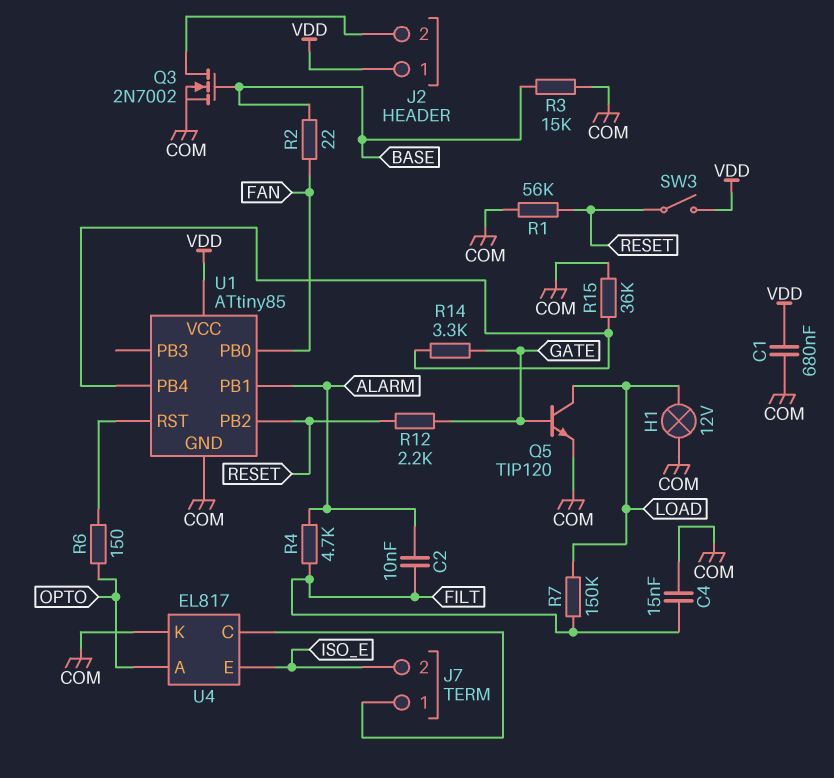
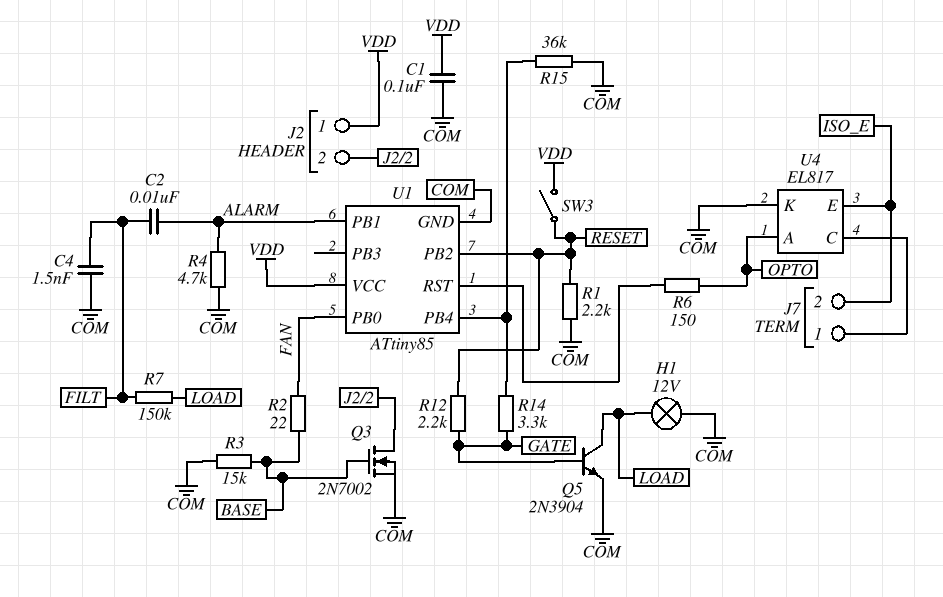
C1: 680nF (COM, VDD) -> 100nF (COM, VDD)
C4: 15nF (COM, FILT) -> 1.5nF (COM, FILT)
Q5: NPN TIP120 (B GATE, C LOAD, E COM) -> NPN 2N3904 (B GATE, C LOAD, E COM)
R1: 56k (COM, RESET) -> 2.2k (COM, RESET)
R4: 4.7k (ALARM, FILT) -> 4.7k (ALARM, COM)

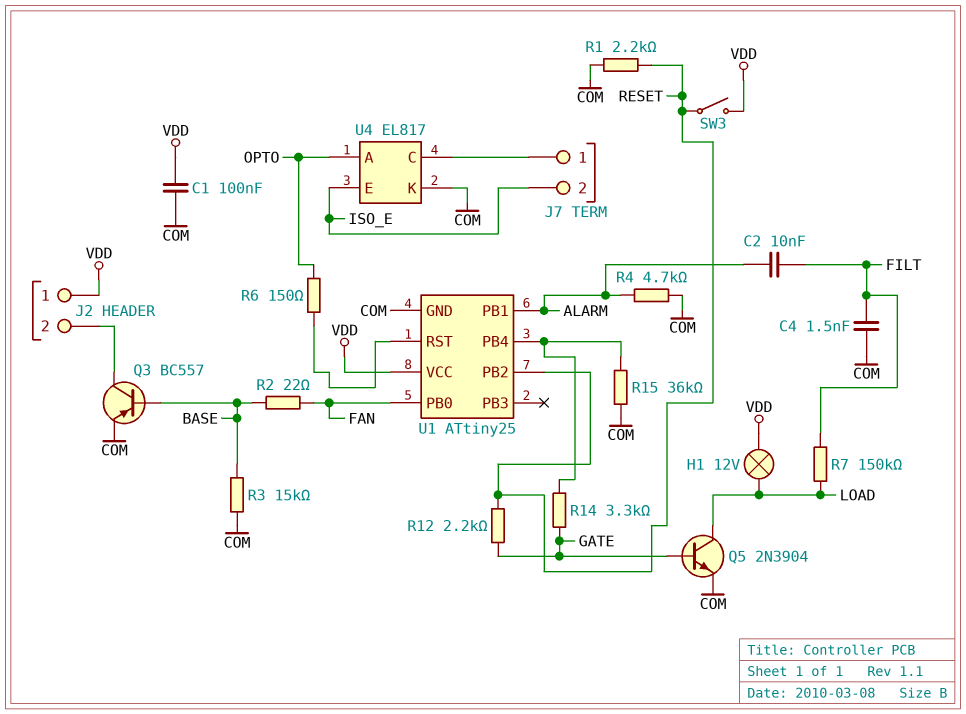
H1: lamp 12V (COM, LOAD) -> lamp 12V (LOAD, VDD)
Q3: NMOS 2N7002 (G BASE, D J2/2, S COM) -> PNP BC557 (B BASE, C J2/2, E COM)
U1: ATtiny85 -> ATtiny25

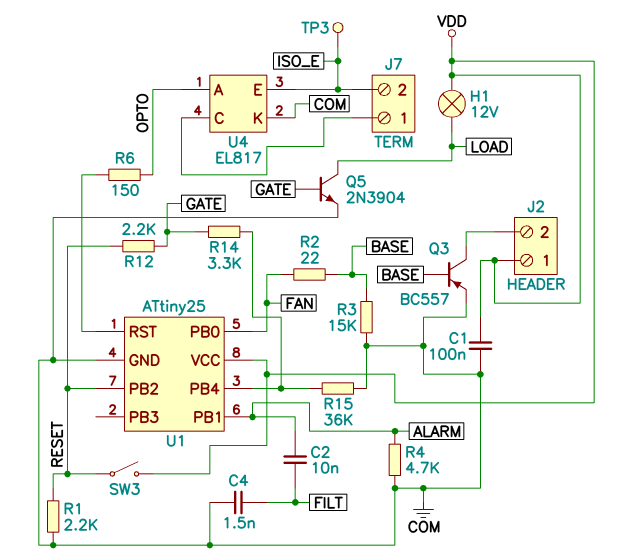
R7: 150k (FILT, LOAD) -> none
TP3: none -> test point (ISO_E)

